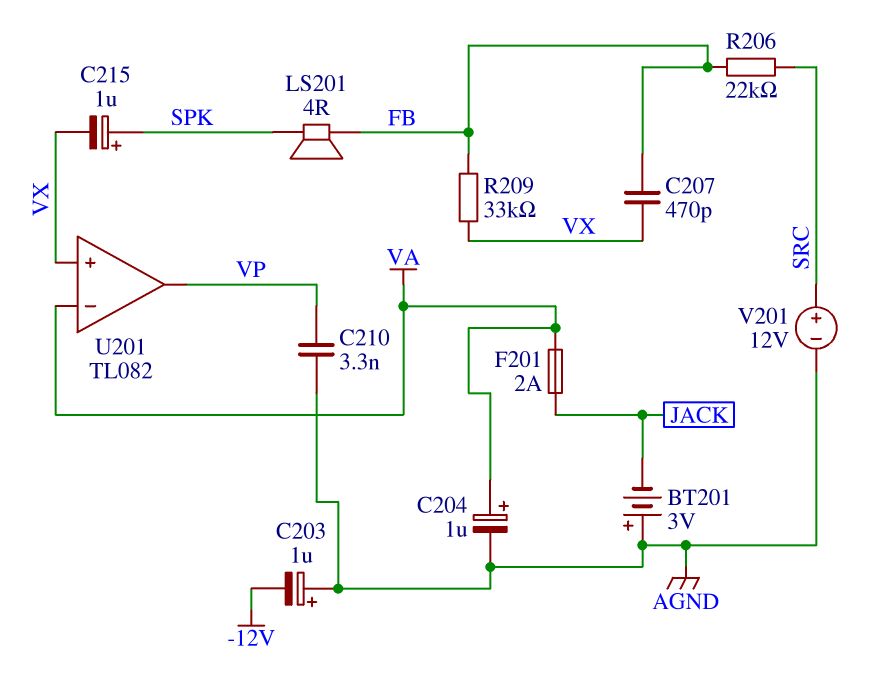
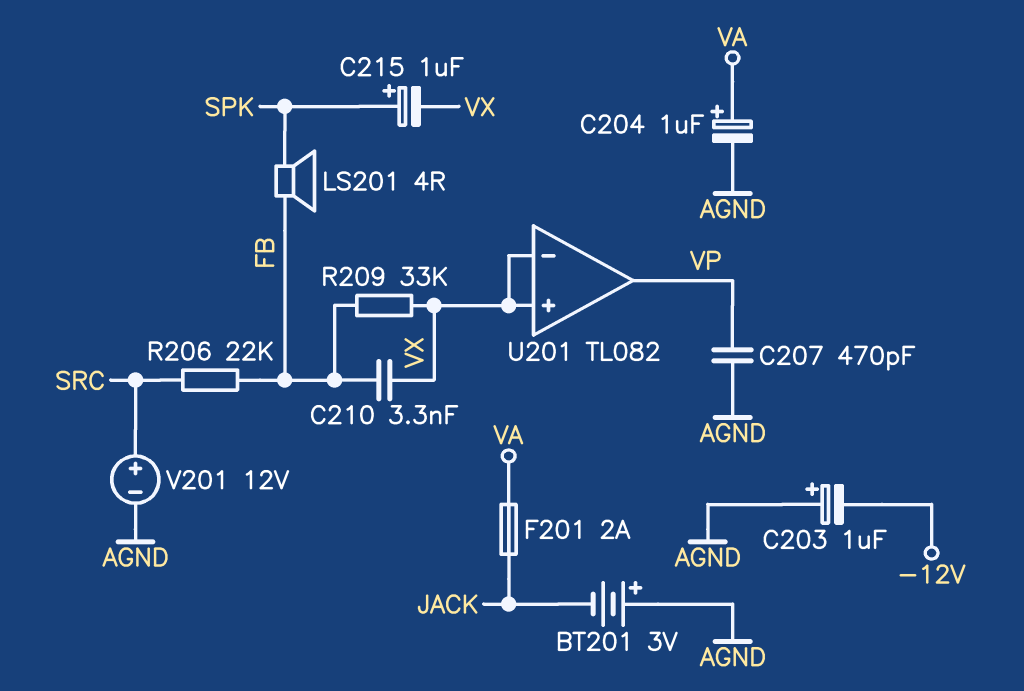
C207: 470pF (FB, VX) -> 470pF (AGND, VP)
C210: 3.3nF (AGND, VP) -> 3.3nF (FB, VX)
U201 pin in-: VA -> VX

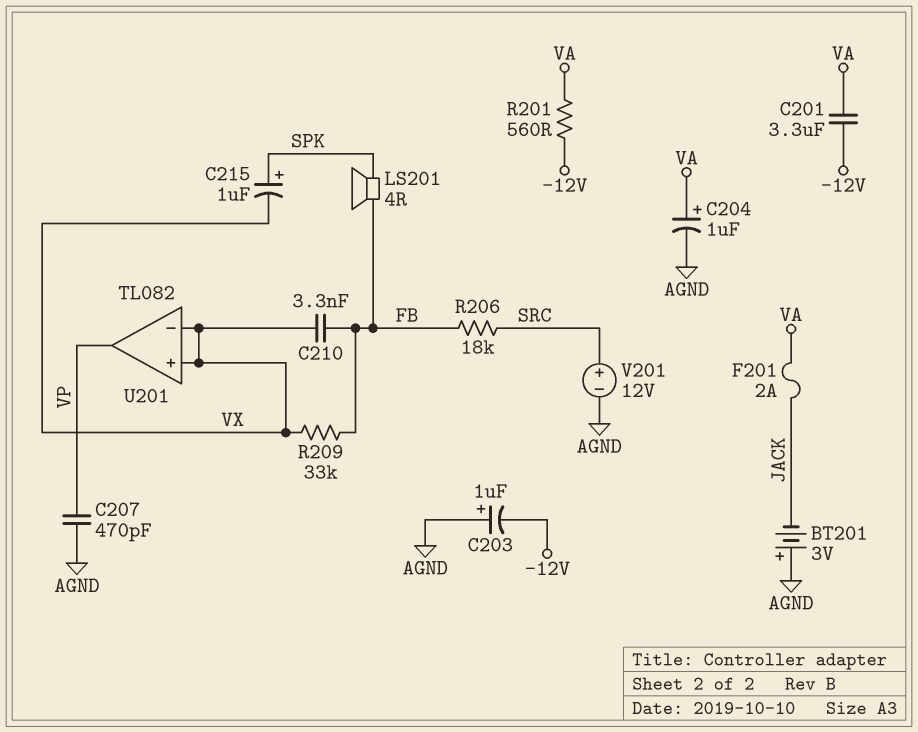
C201: none -> 3.3uF (-12V, VA)
R201: none -> 560 (-12V, VA)
R206: 22k (FB, SRC) -> 18k (FB, SRC)

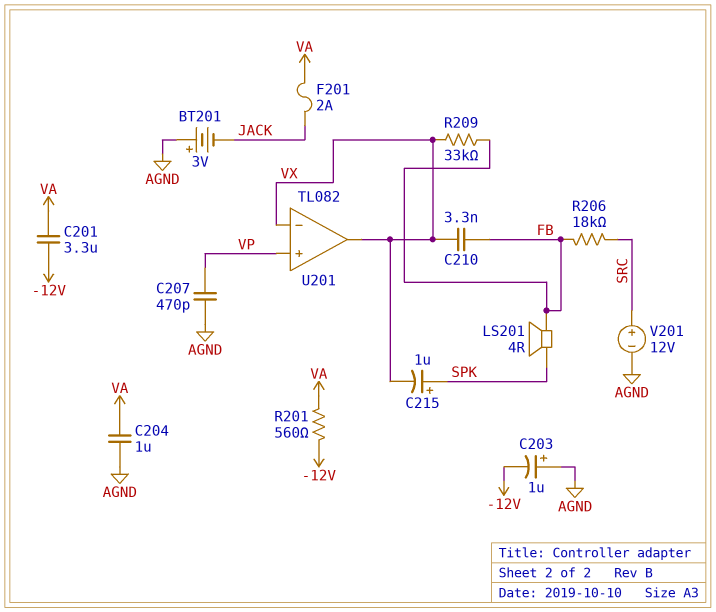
C204: 1uF (plus VA, minus AGND) -> 1uF (AGND, VA)
U201 pin in+: VX -> VP
U201 pin out: VP -> VX

